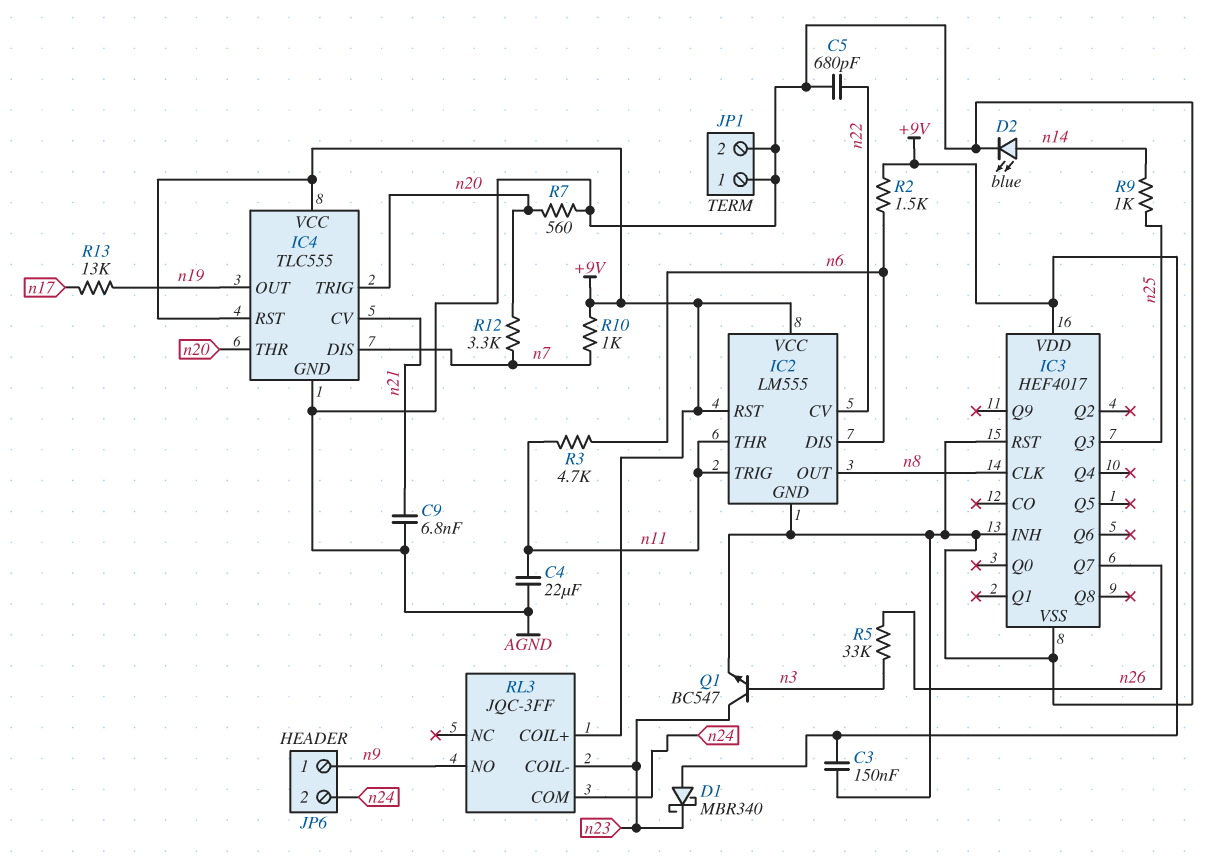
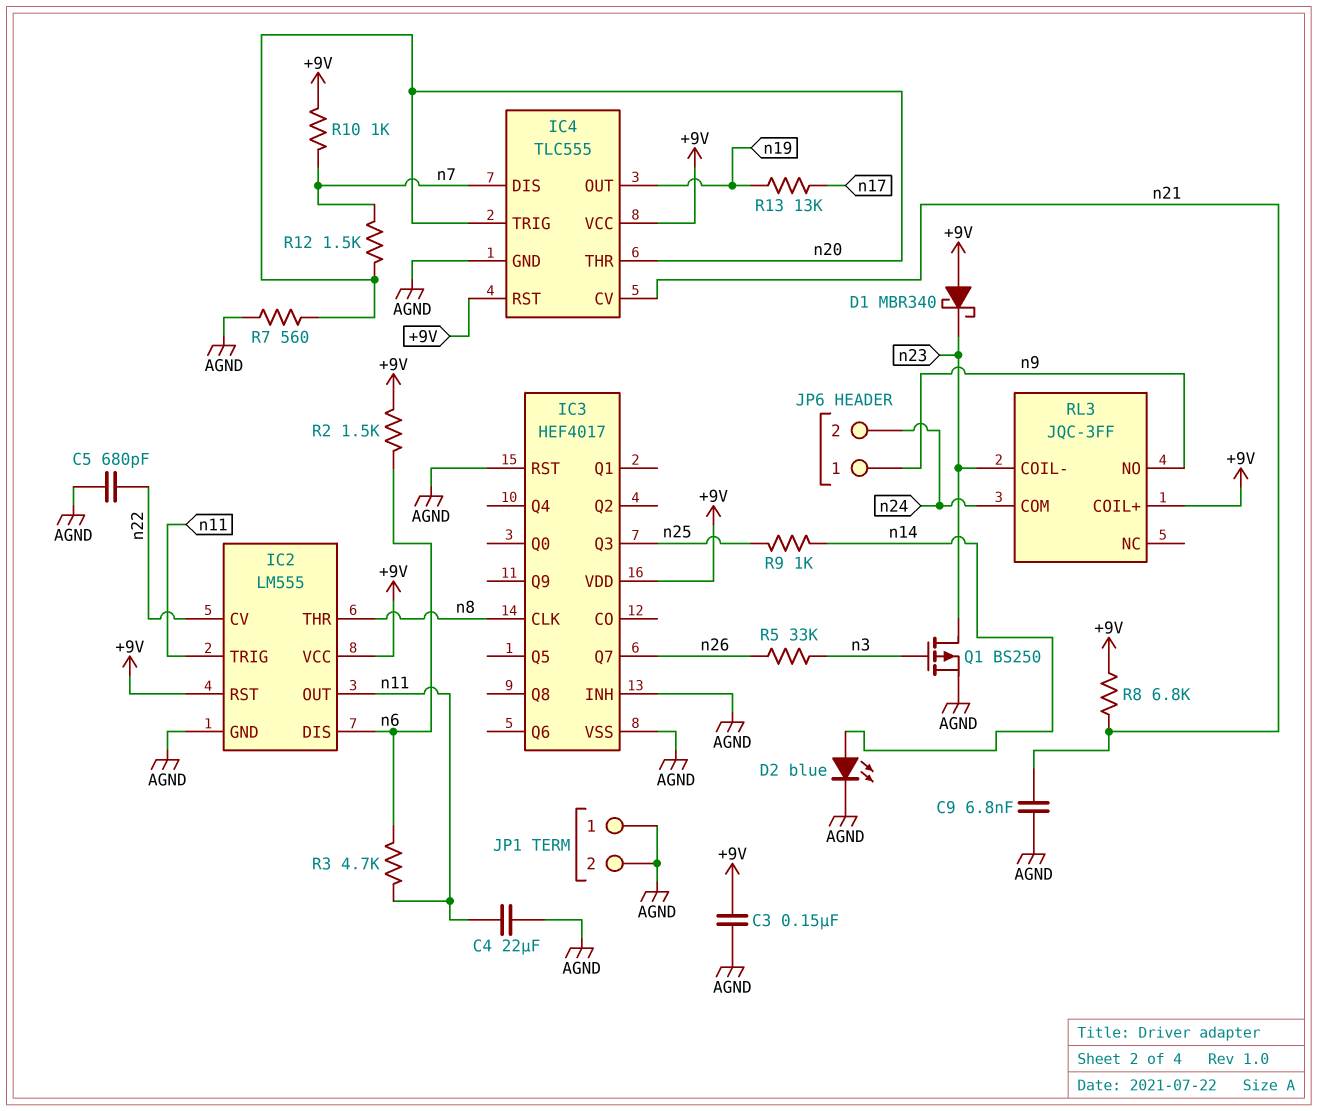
IC2 pin OUT: n8 -> n11
IC2 pin THR: n11 -> n8
Q1: NPN BC547 (B n3, C n23, E AGND) -> PMOS BS250 (G n3, D n23, S AGND)
R8: none -> 6.8k (+9V, n21)
R12: 3.3k (n7, n20) -> 1.5k (n7, n20)

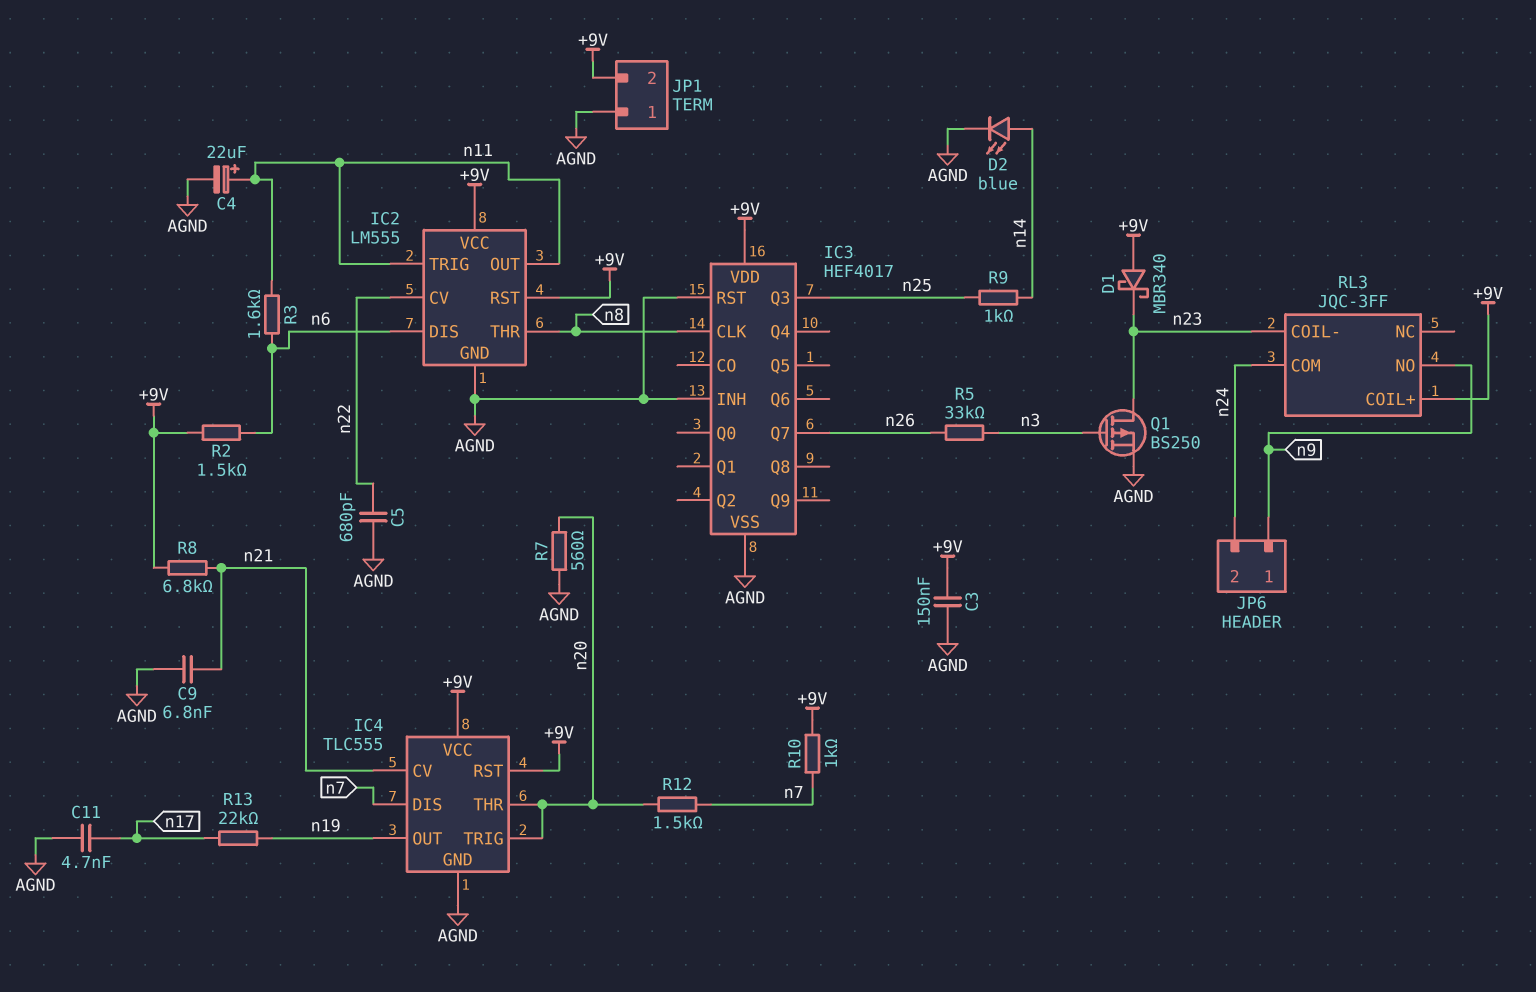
C4: 22uF (AGND, n11) -> 22uF (plus n11, minus AGND)
C11: none -> 4.7nF (AGND, n17)
JP1 pin 2: AGND -> +9V
R3: 4.7k (n6, n11) -> 1.6k (n6, n11)
R13: 13k (n17, n19) -> 22k (n17, n19)

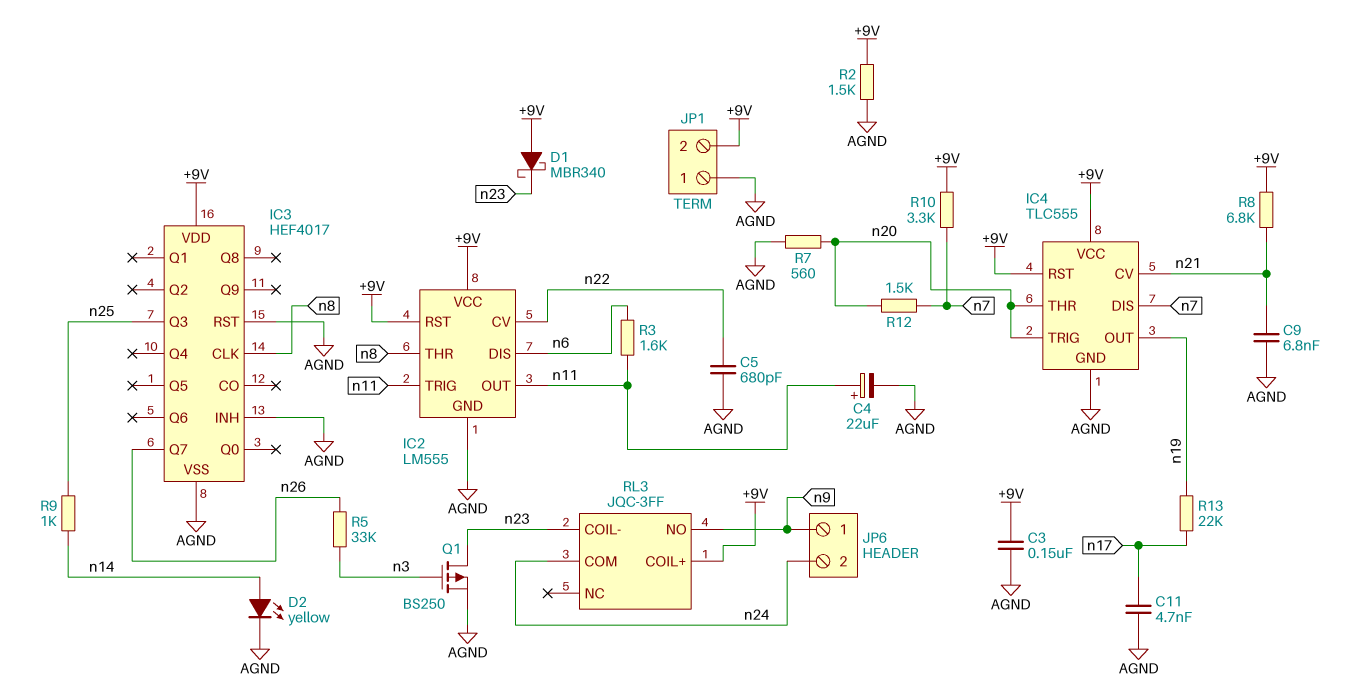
D2: LED blue (A n14, K AGND) -> LED yellow (A n14, K AGND)
R2: 1.5k (+9V, n6) -> 1.5k (+9V, AGND)
R10: 1k (+9V, n7) -> 3.3k (+9V, n7)

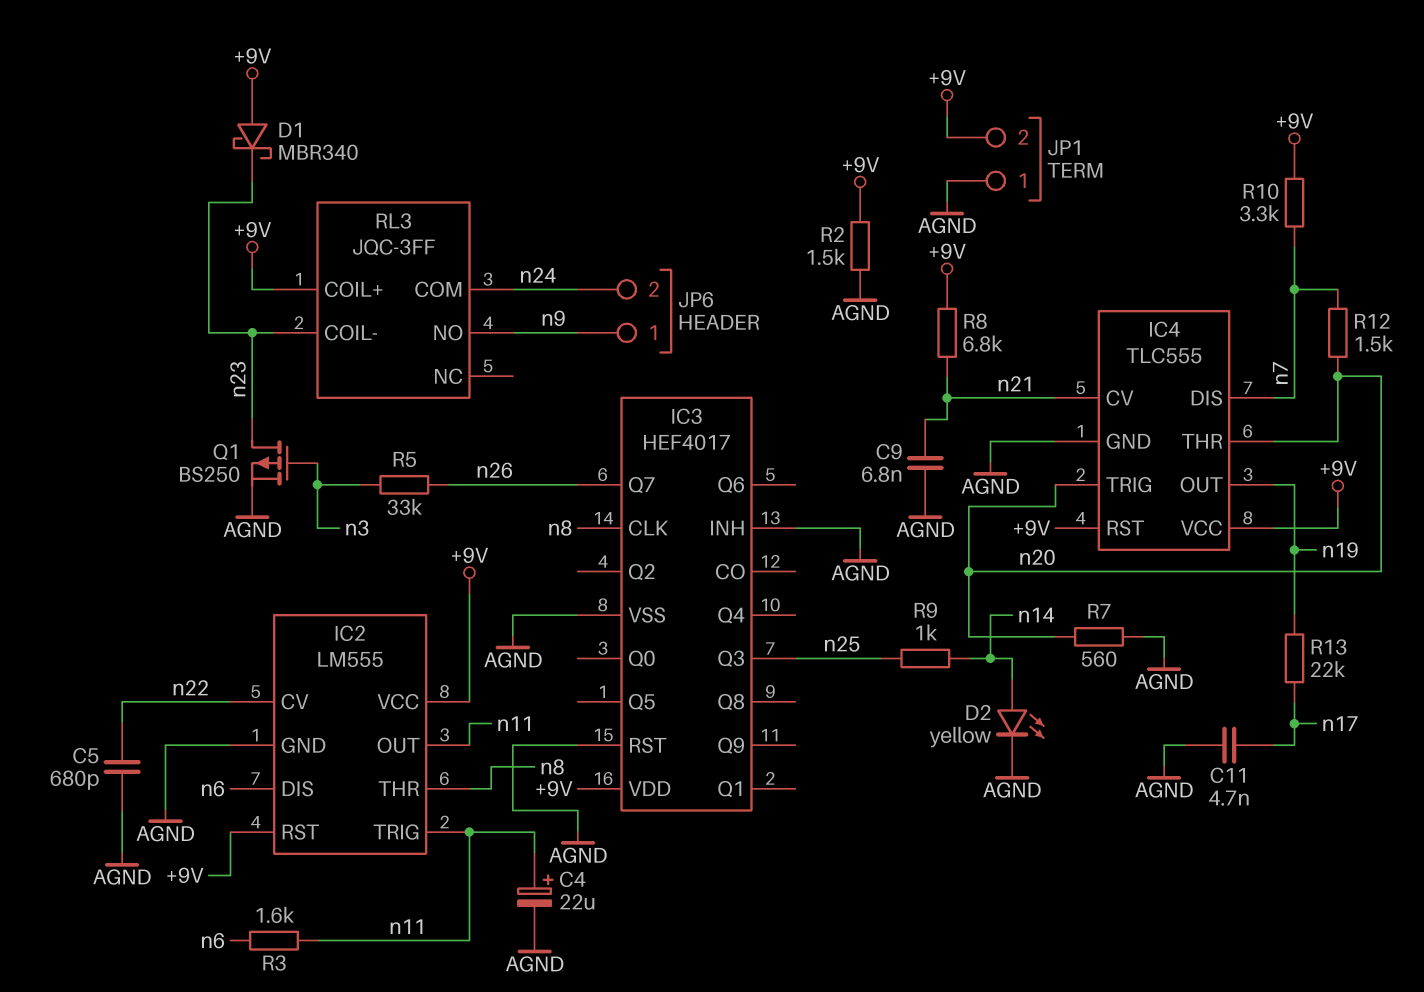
C3: 150nF (+9V, AGND) -> none

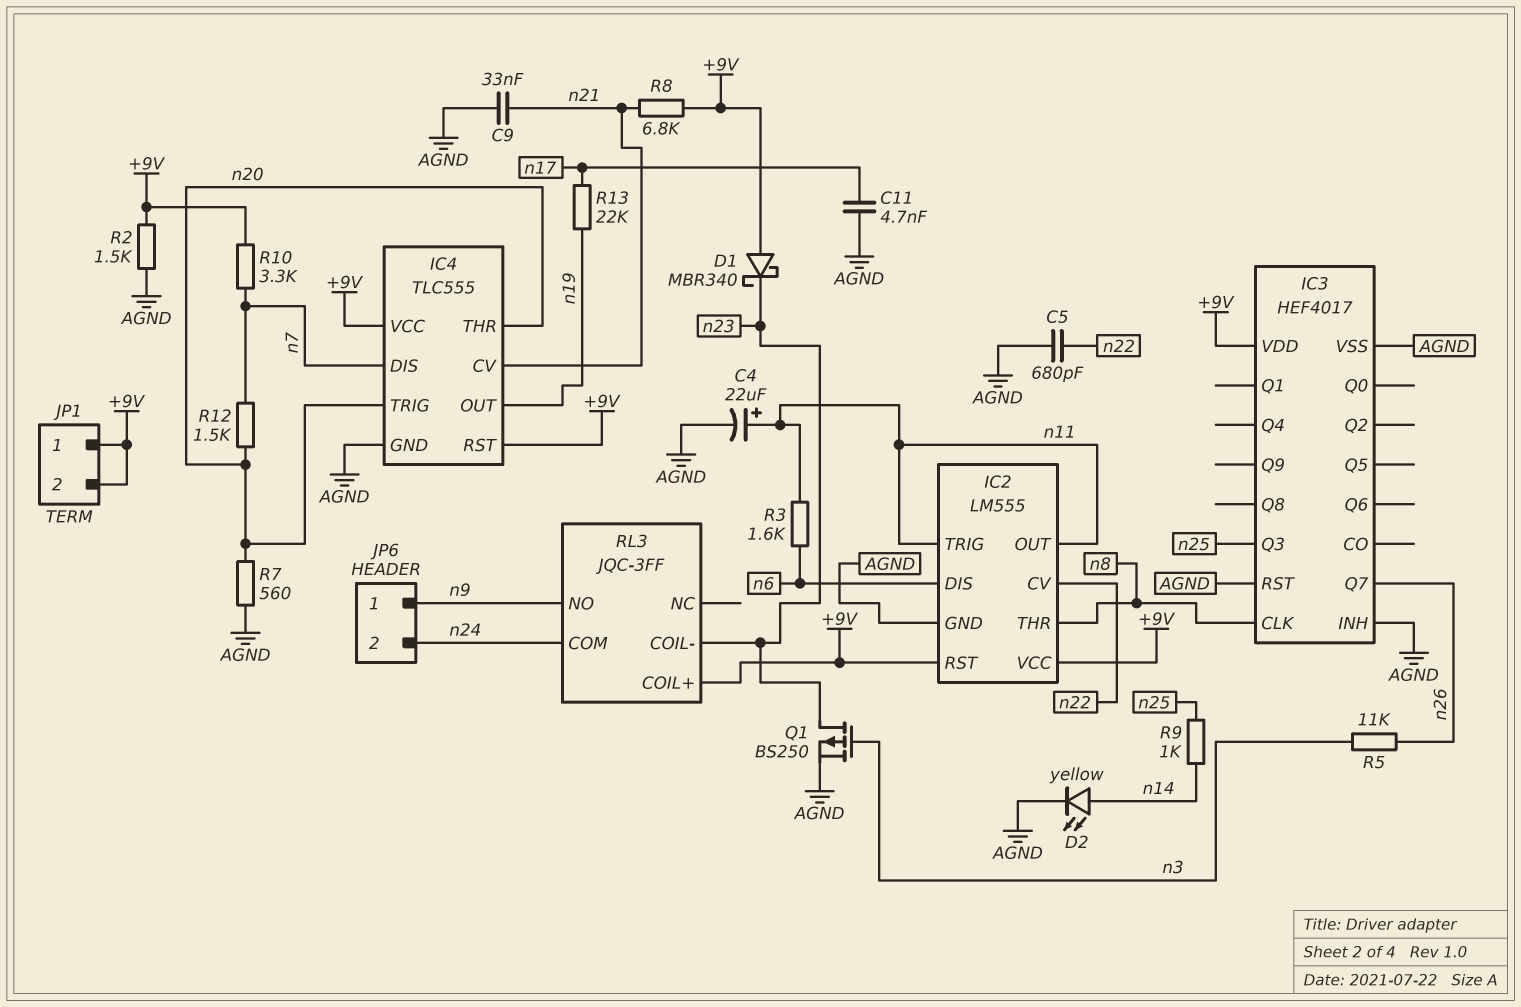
C9: 6.8nF (AGND, n21) -> 33nF (AGND, n21)
JP1 pin 1: AGND -> +9V
R5: 33k (n3, n26) -> 11k (n3, n26)

